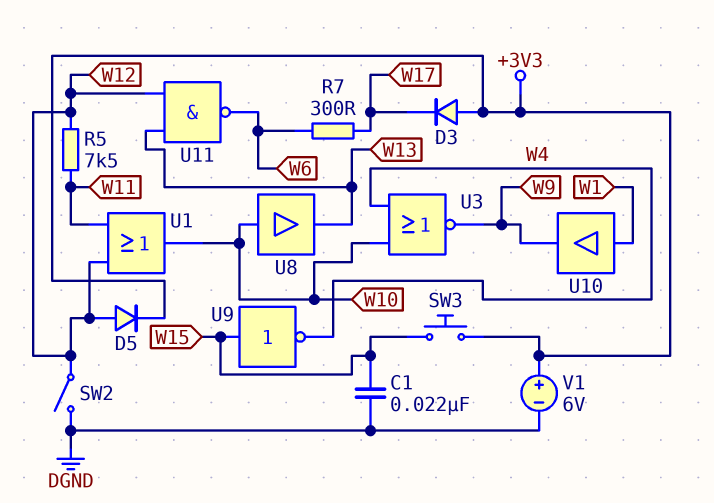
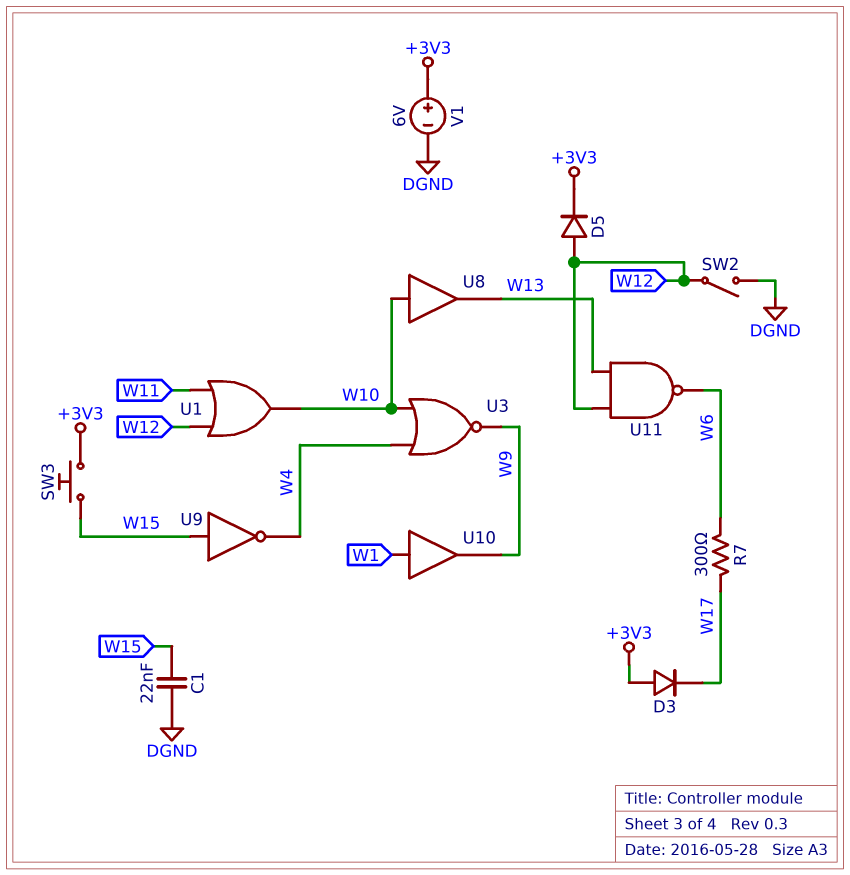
R5: 7.5k (W11, W12) -> none

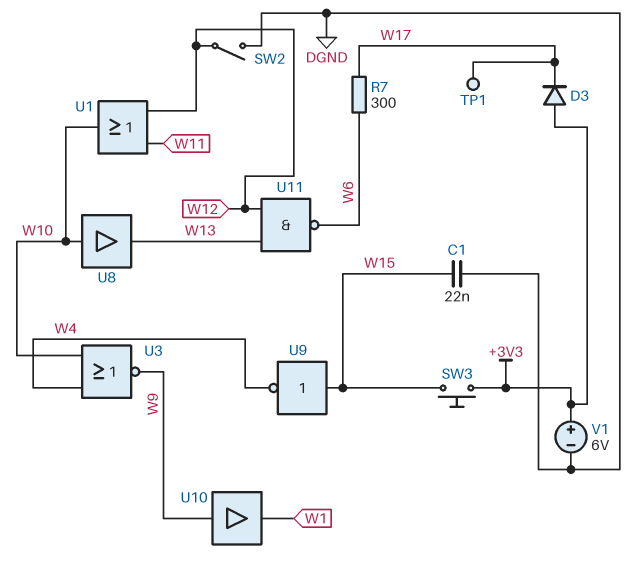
D5: diode (A W12, K +3V3) -> none
TP1: none -> test point (W17)
U10: buffer (in W1, out W9) -> buffer (in W9, out W1)

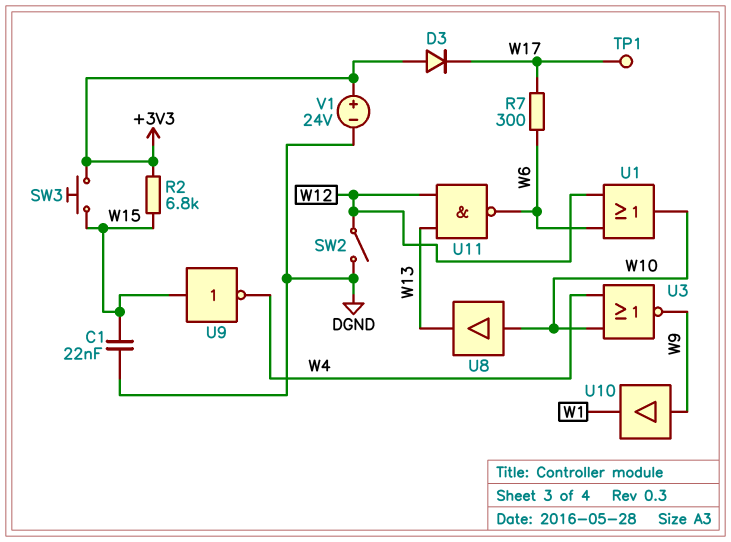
R2: none -> 6.8k (+3V3, W15)
U1: OR (in W11, in W12, out W10) -> OR (in W6, in W12, out W10)
V1: 6V (plus +3V3, minus DGND) -> 24V (plus +3V3, minus DGND)

